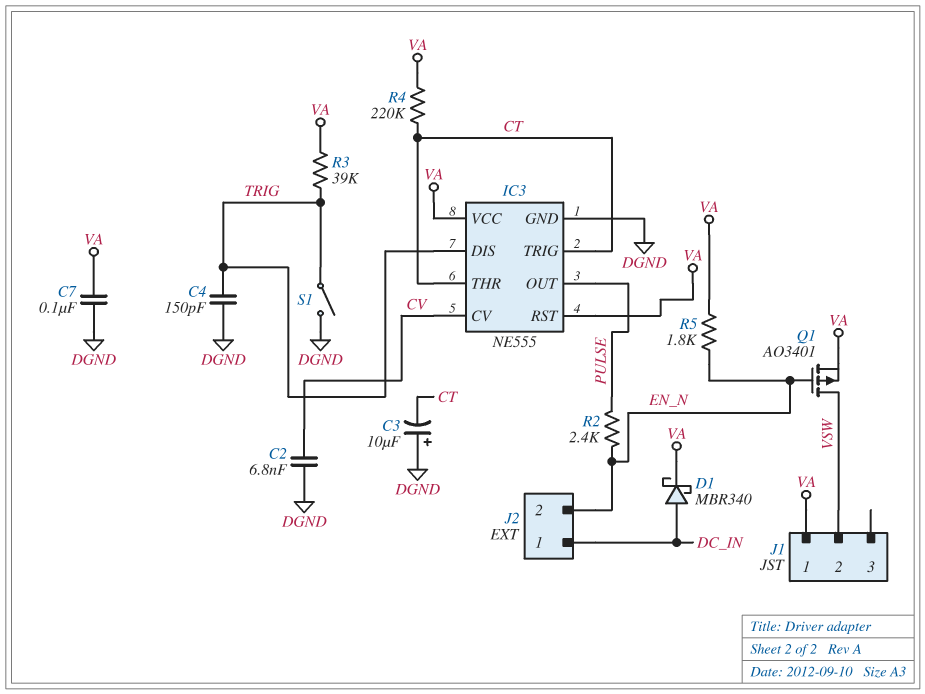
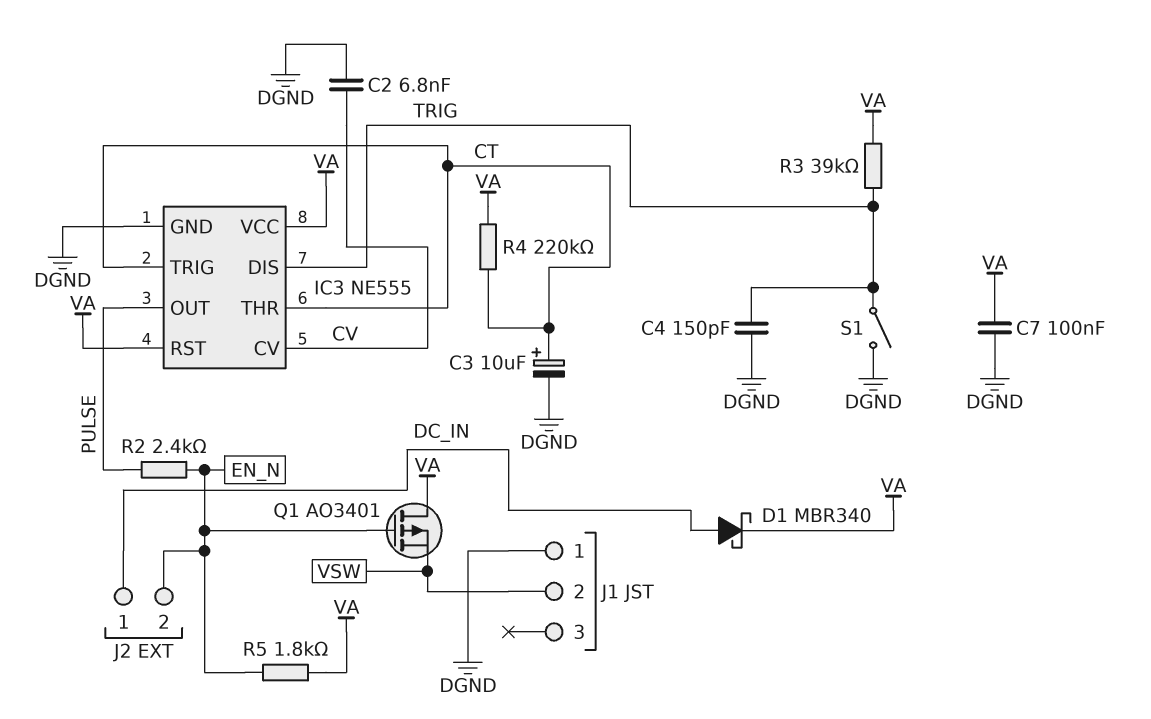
C3: 10uF (plus DGND, minus CT) -> 10uF (plus CT, minus DGND)
J1 pin 1: VA -> DGND
Q1: PMOS AO3401 (G EN_N, D VSW, S VA) -> PMOS AO3401 (G EN_N, D VA, S VSW)

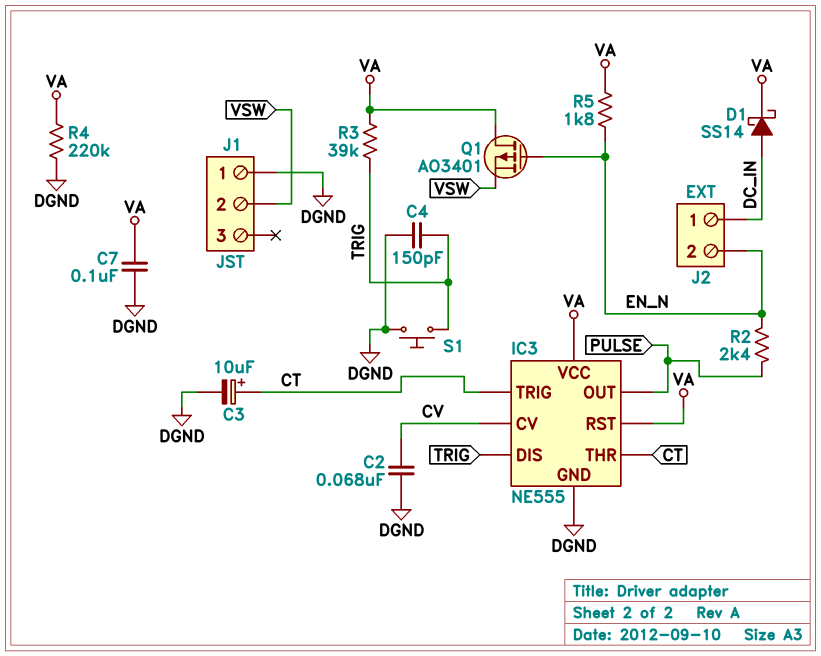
C2: 6.8nF (CV, DGND) -> 68nF (CV, DGND)
D1: schottky MBR340 (A DC_IN, K VA) -> schottky SS14 (A DC_IN, K VA)
R4: 220k (CT, VA) -> 220k (DGND, VA)
S1: switch (DGND, TRIG) -> button (DGND, TRIG)

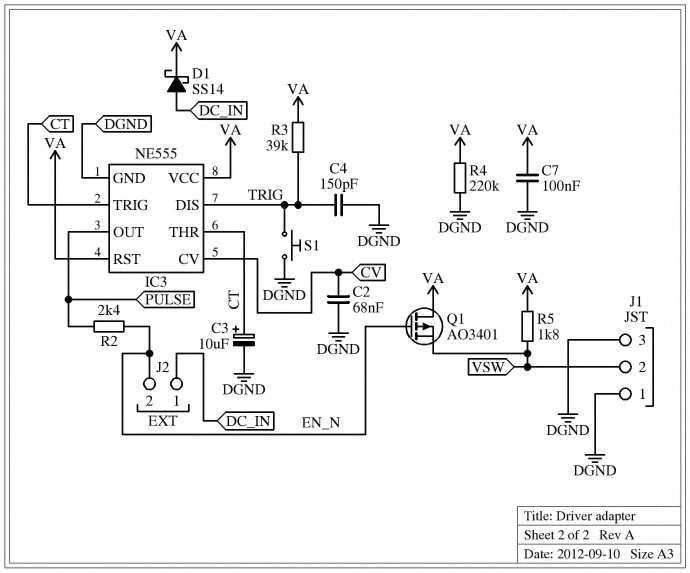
J1 pin 3: none -> DGND
R5: 1.8k (EN_N, VA) -> 1.8k (VA, VSW)

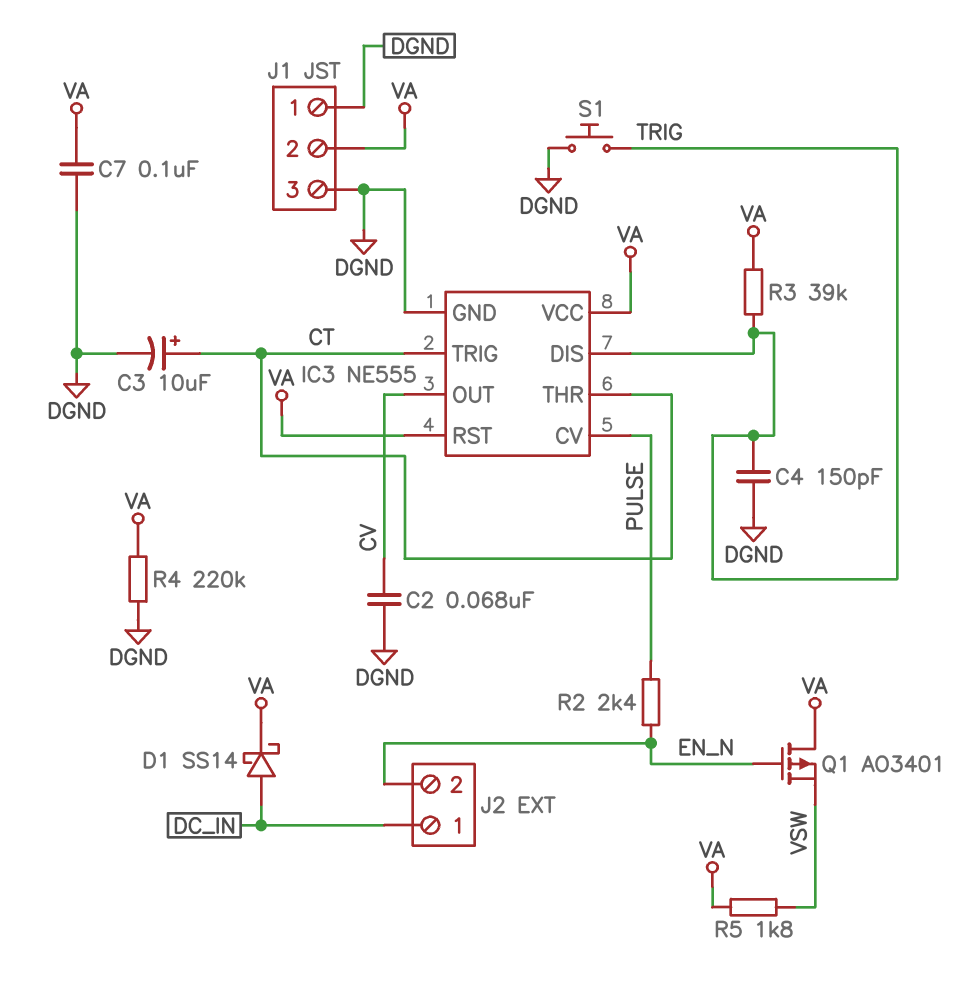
IC3 pin CV: CV -> PULSE
IC3 pin OUT: PULSE -> CV
J1 pin 2: VSW -> VA

